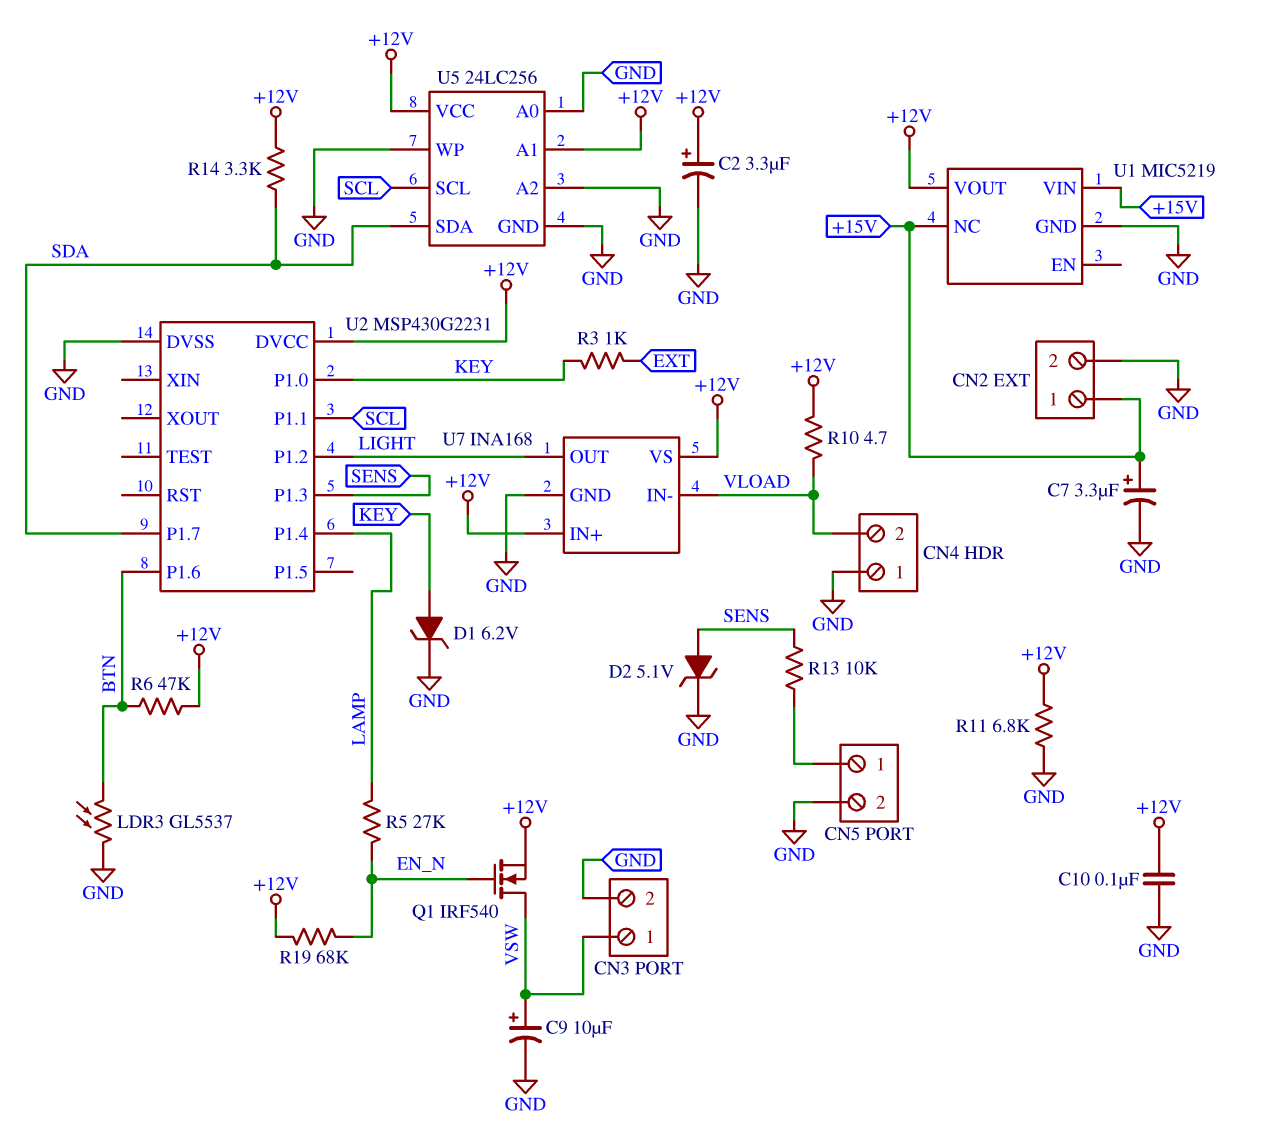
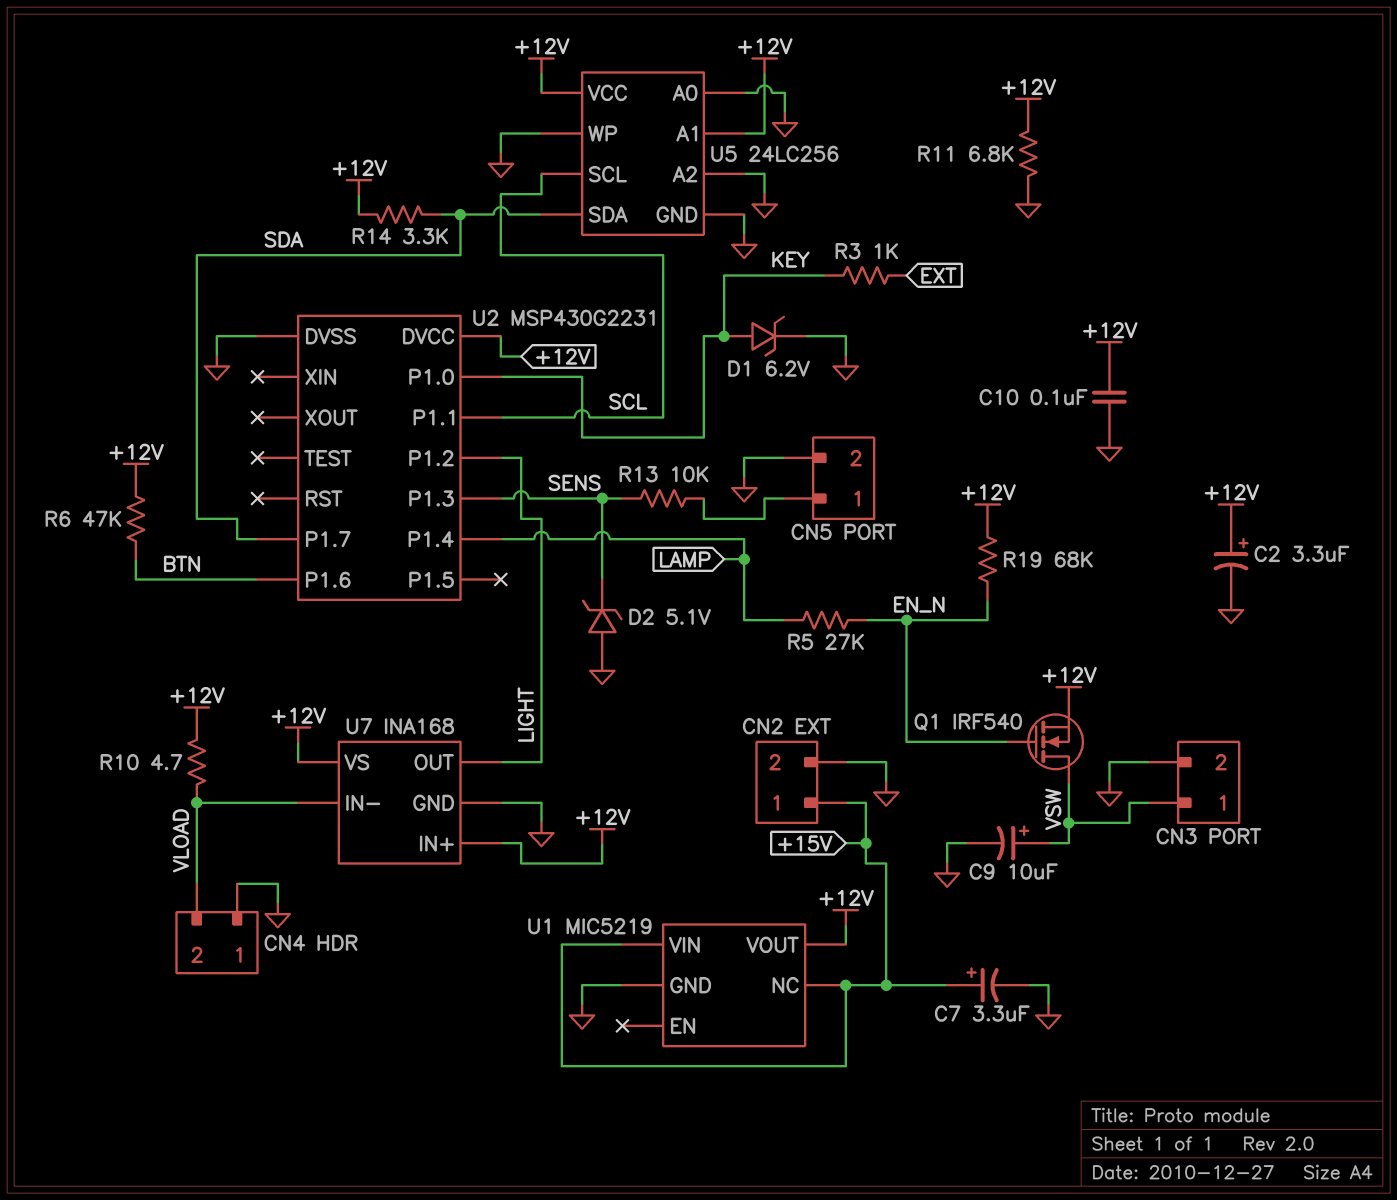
D2: zener 5.1V (A SENS, K GND) -> zener 5.1V (A GND, K SENS)
LDR3: GL5537 (BTN, GND) -> none

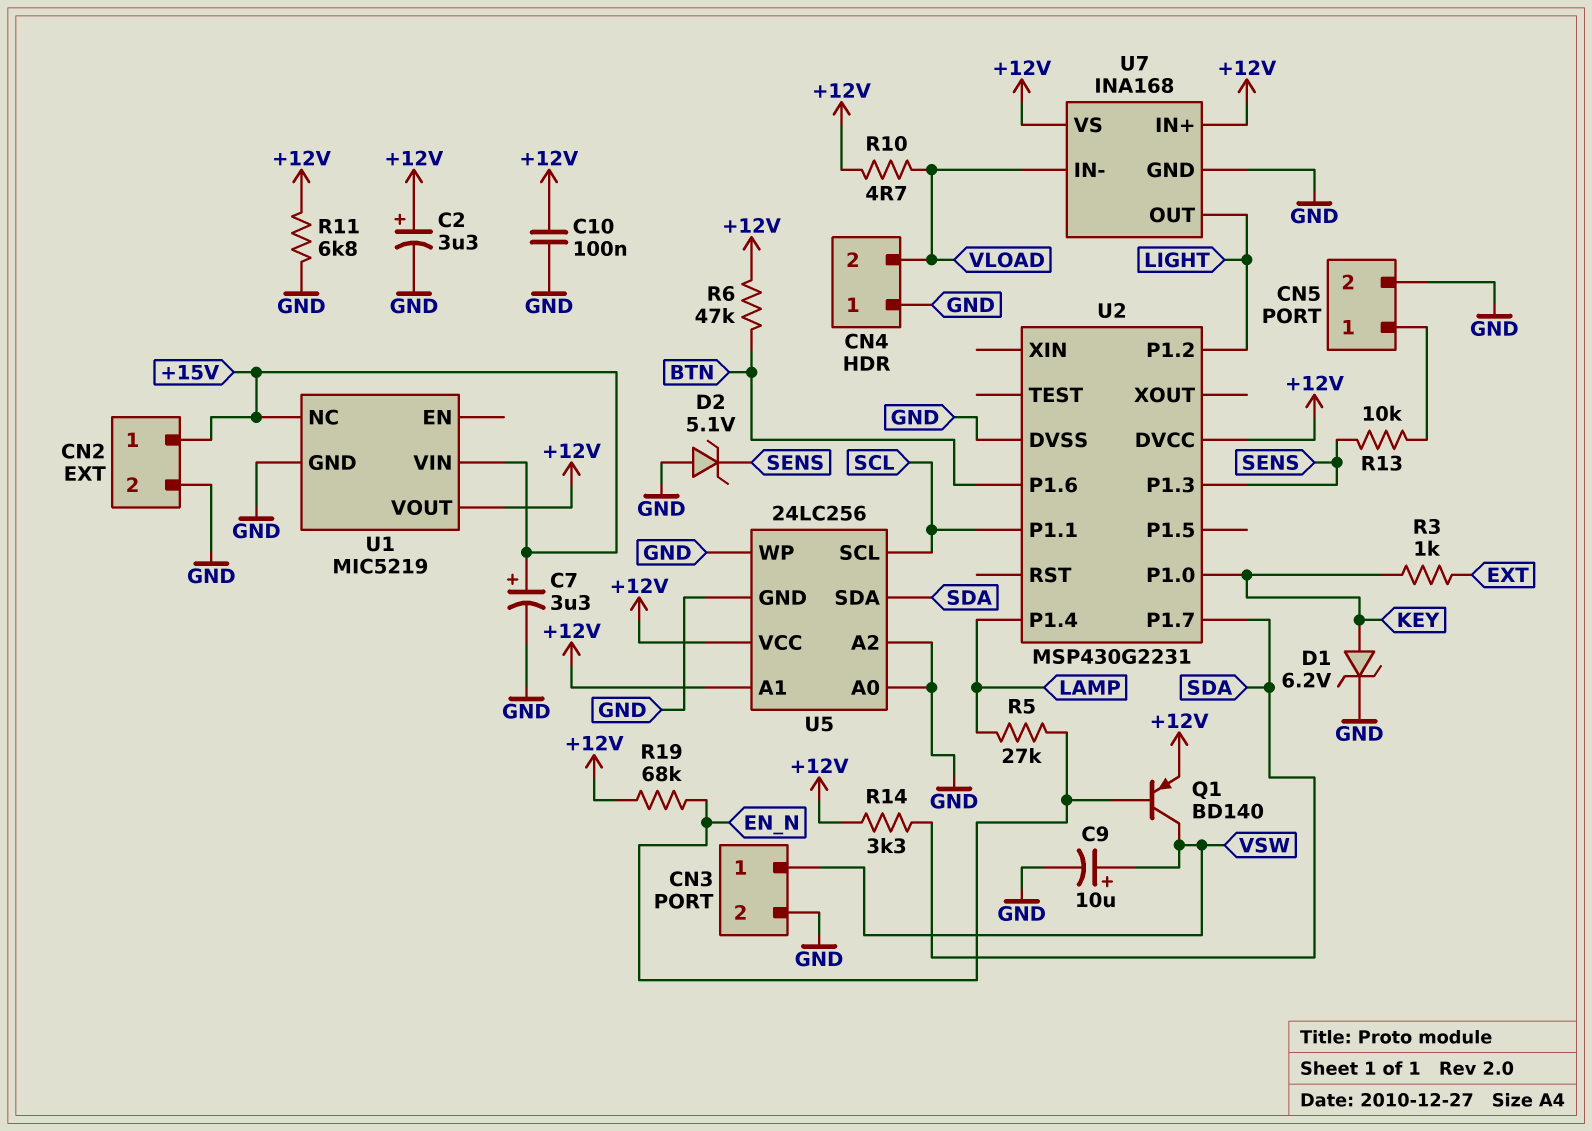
Q1: NMOS IRF540 (G EN_N, D VSW, S +12V) -> PNP BD140 (B EN_N, C VSW, E +12V)

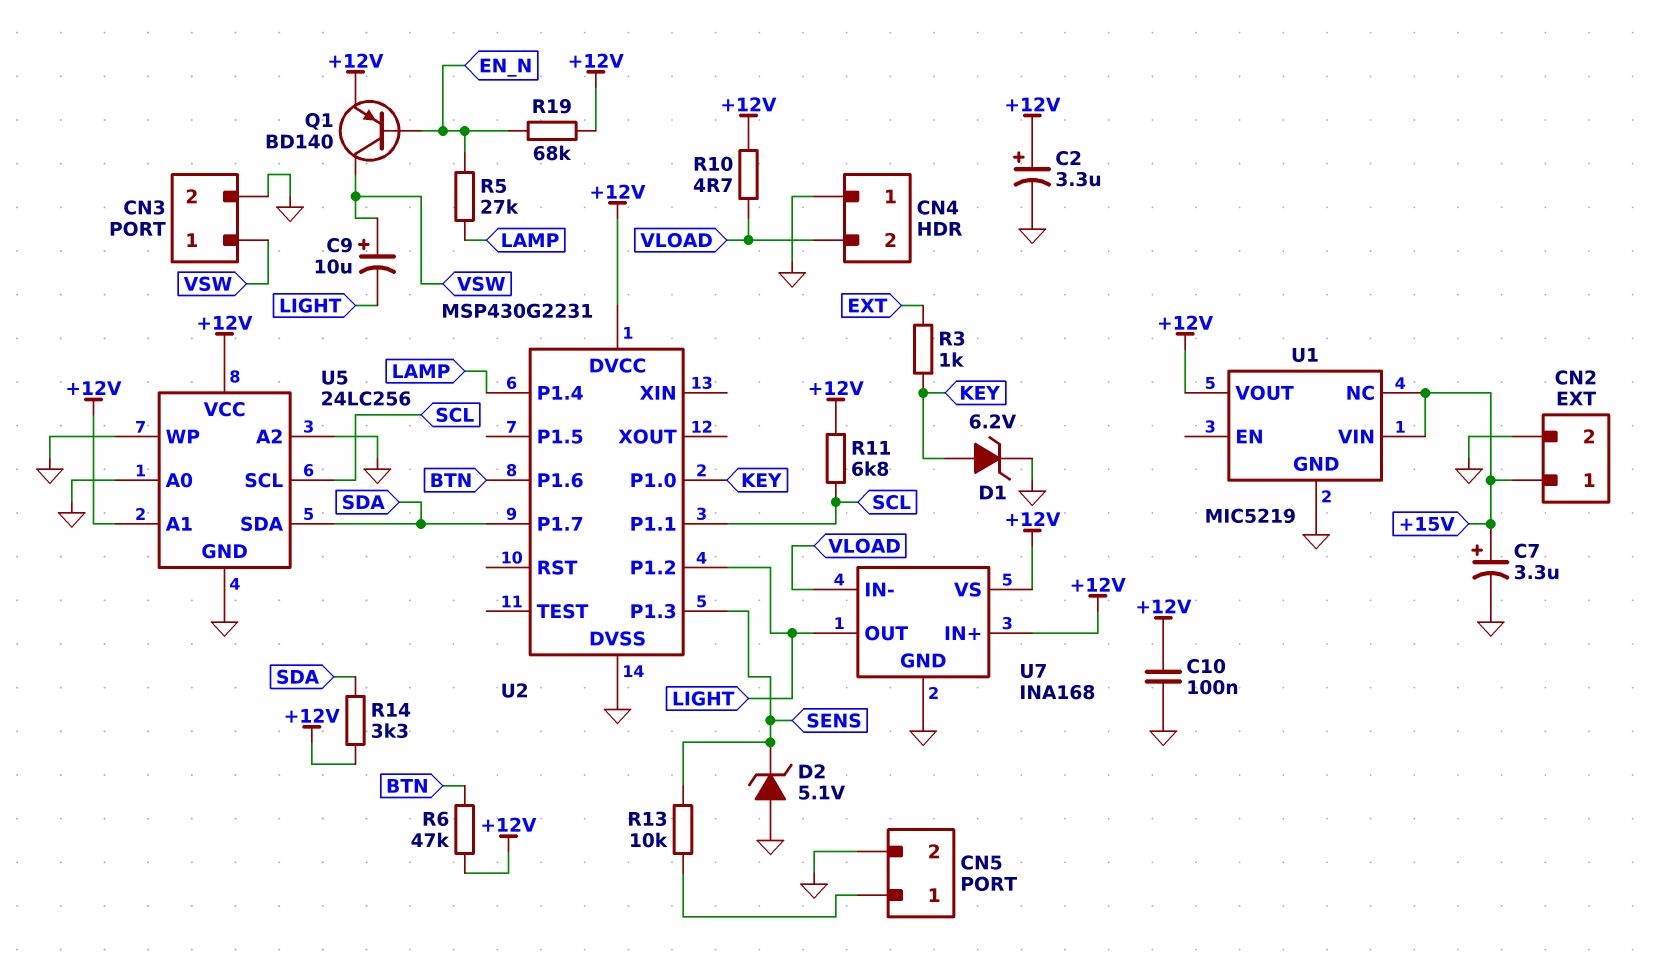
C9: 10uF (plus VSW, minus GND) -> 10uF (plus VSW, minus LIGHT)
R11: 6.8k (+12V, GND) -> 6.8k (+12V, SCL)

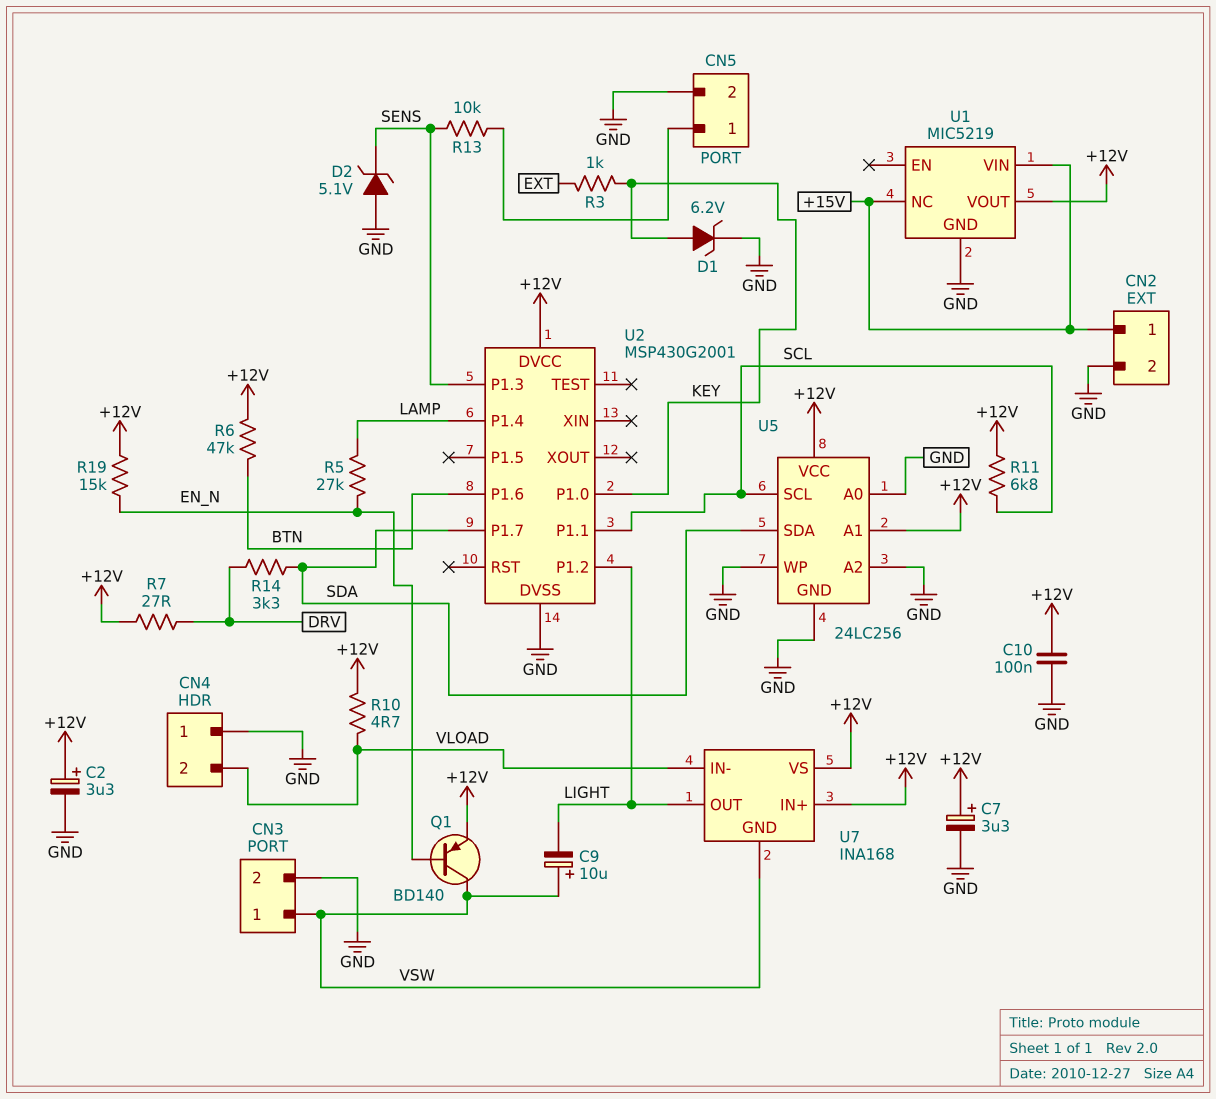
C7: 3.3uF (plus +15V, minus GND) -> 3.3uF (plus +12V, minus GND)
R7: none -> 27 (+12V, DRV)
R14: 3.3k (+12V, SDA) -> 3.3k (DRV, SDA)
R19: 68k (+12V, EN_N) -> 15k (+12V, EN_N)
U2: MSP430G2231 -> MSP430G2001
U7 pin GND: GND -> VSW

